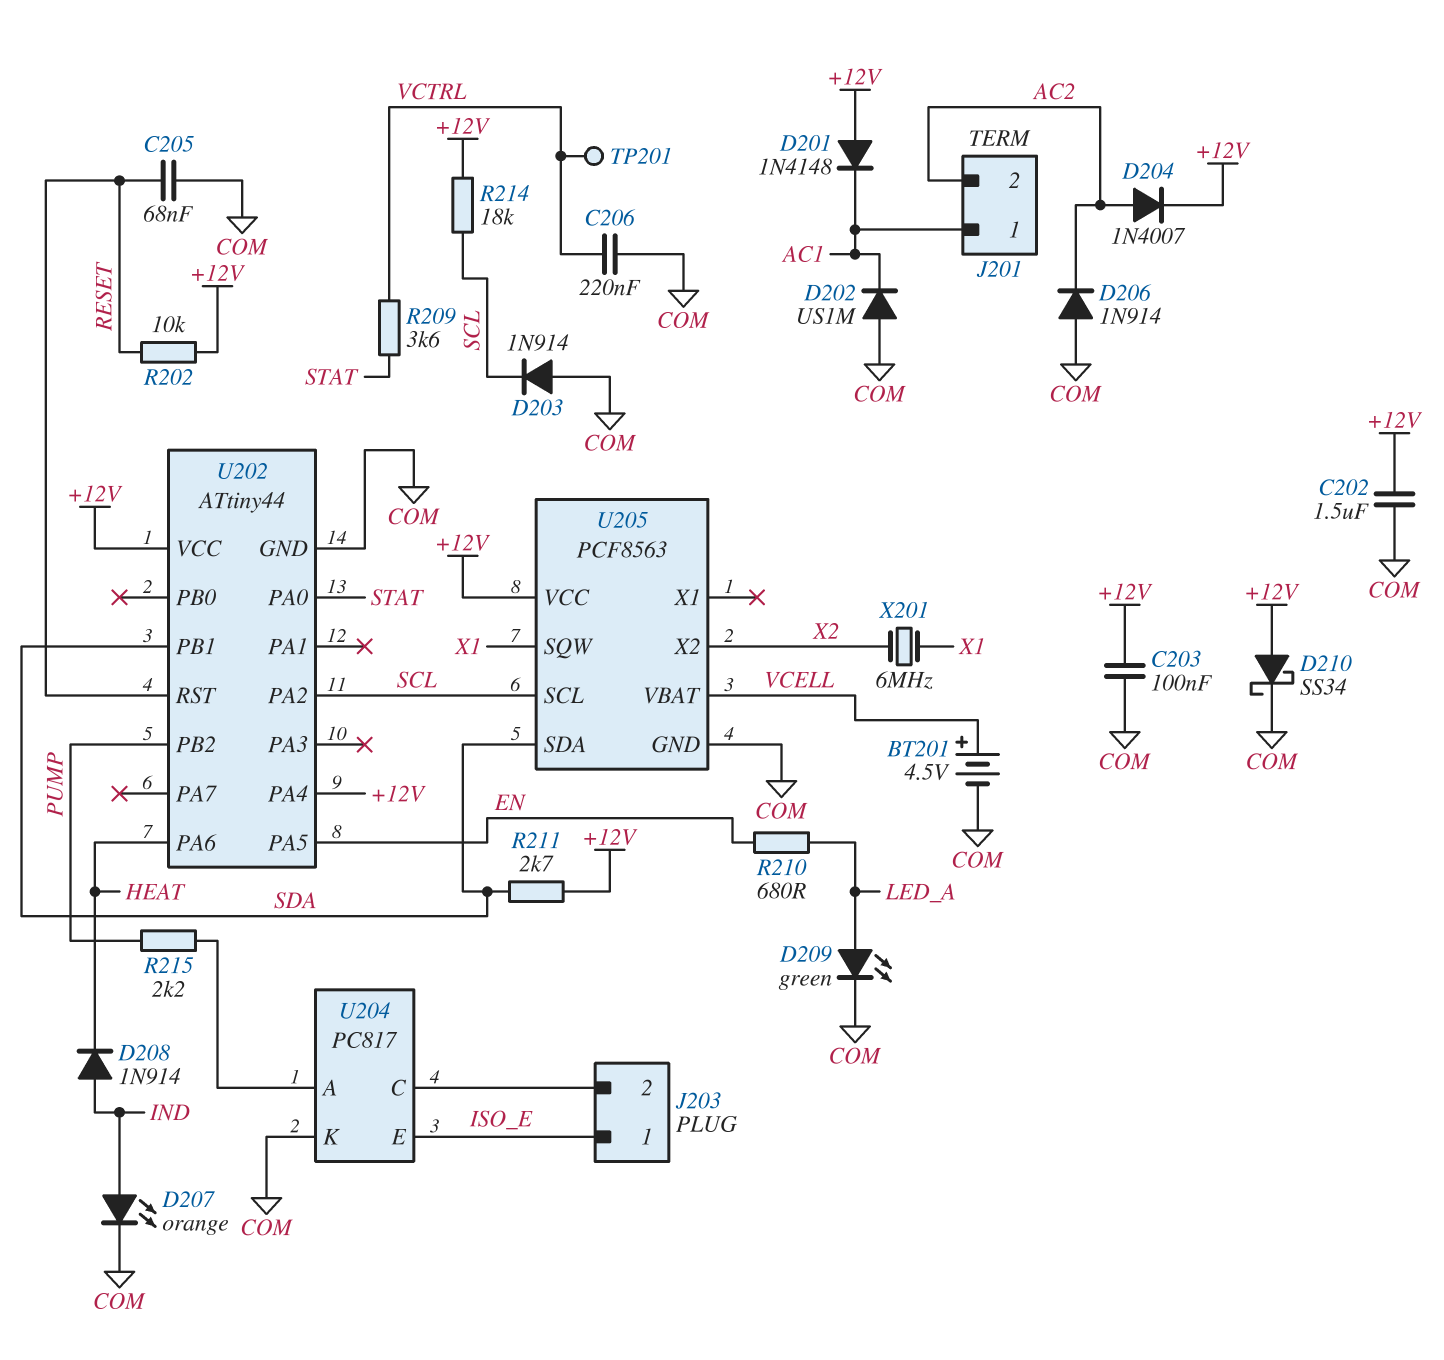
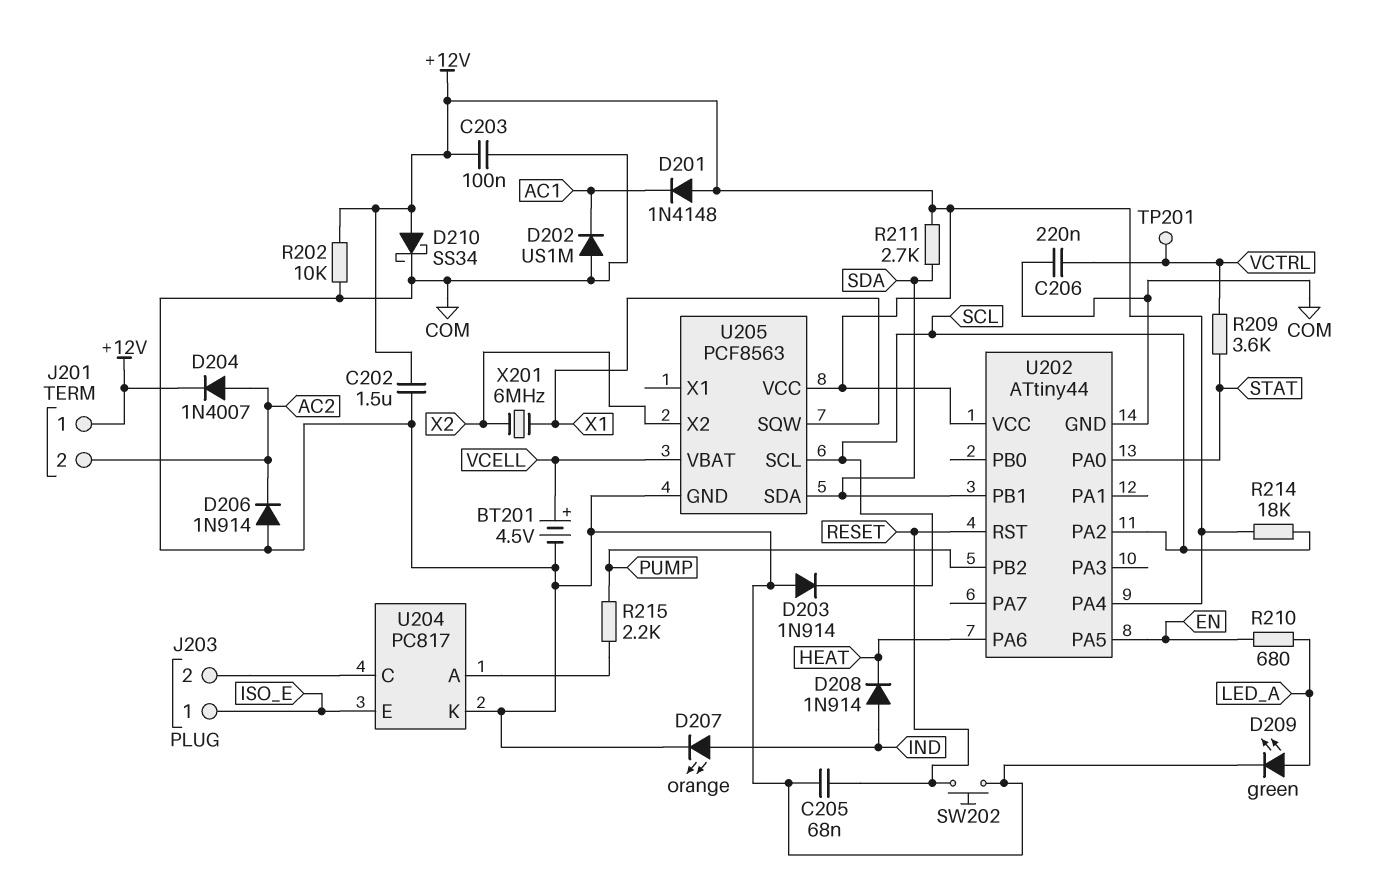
J201 pin 1: AC1 -> +12V
R202: 10k (+12V, RESET) -> 10k (+12V, COM)
SW202: none -> button (COM, RESET)

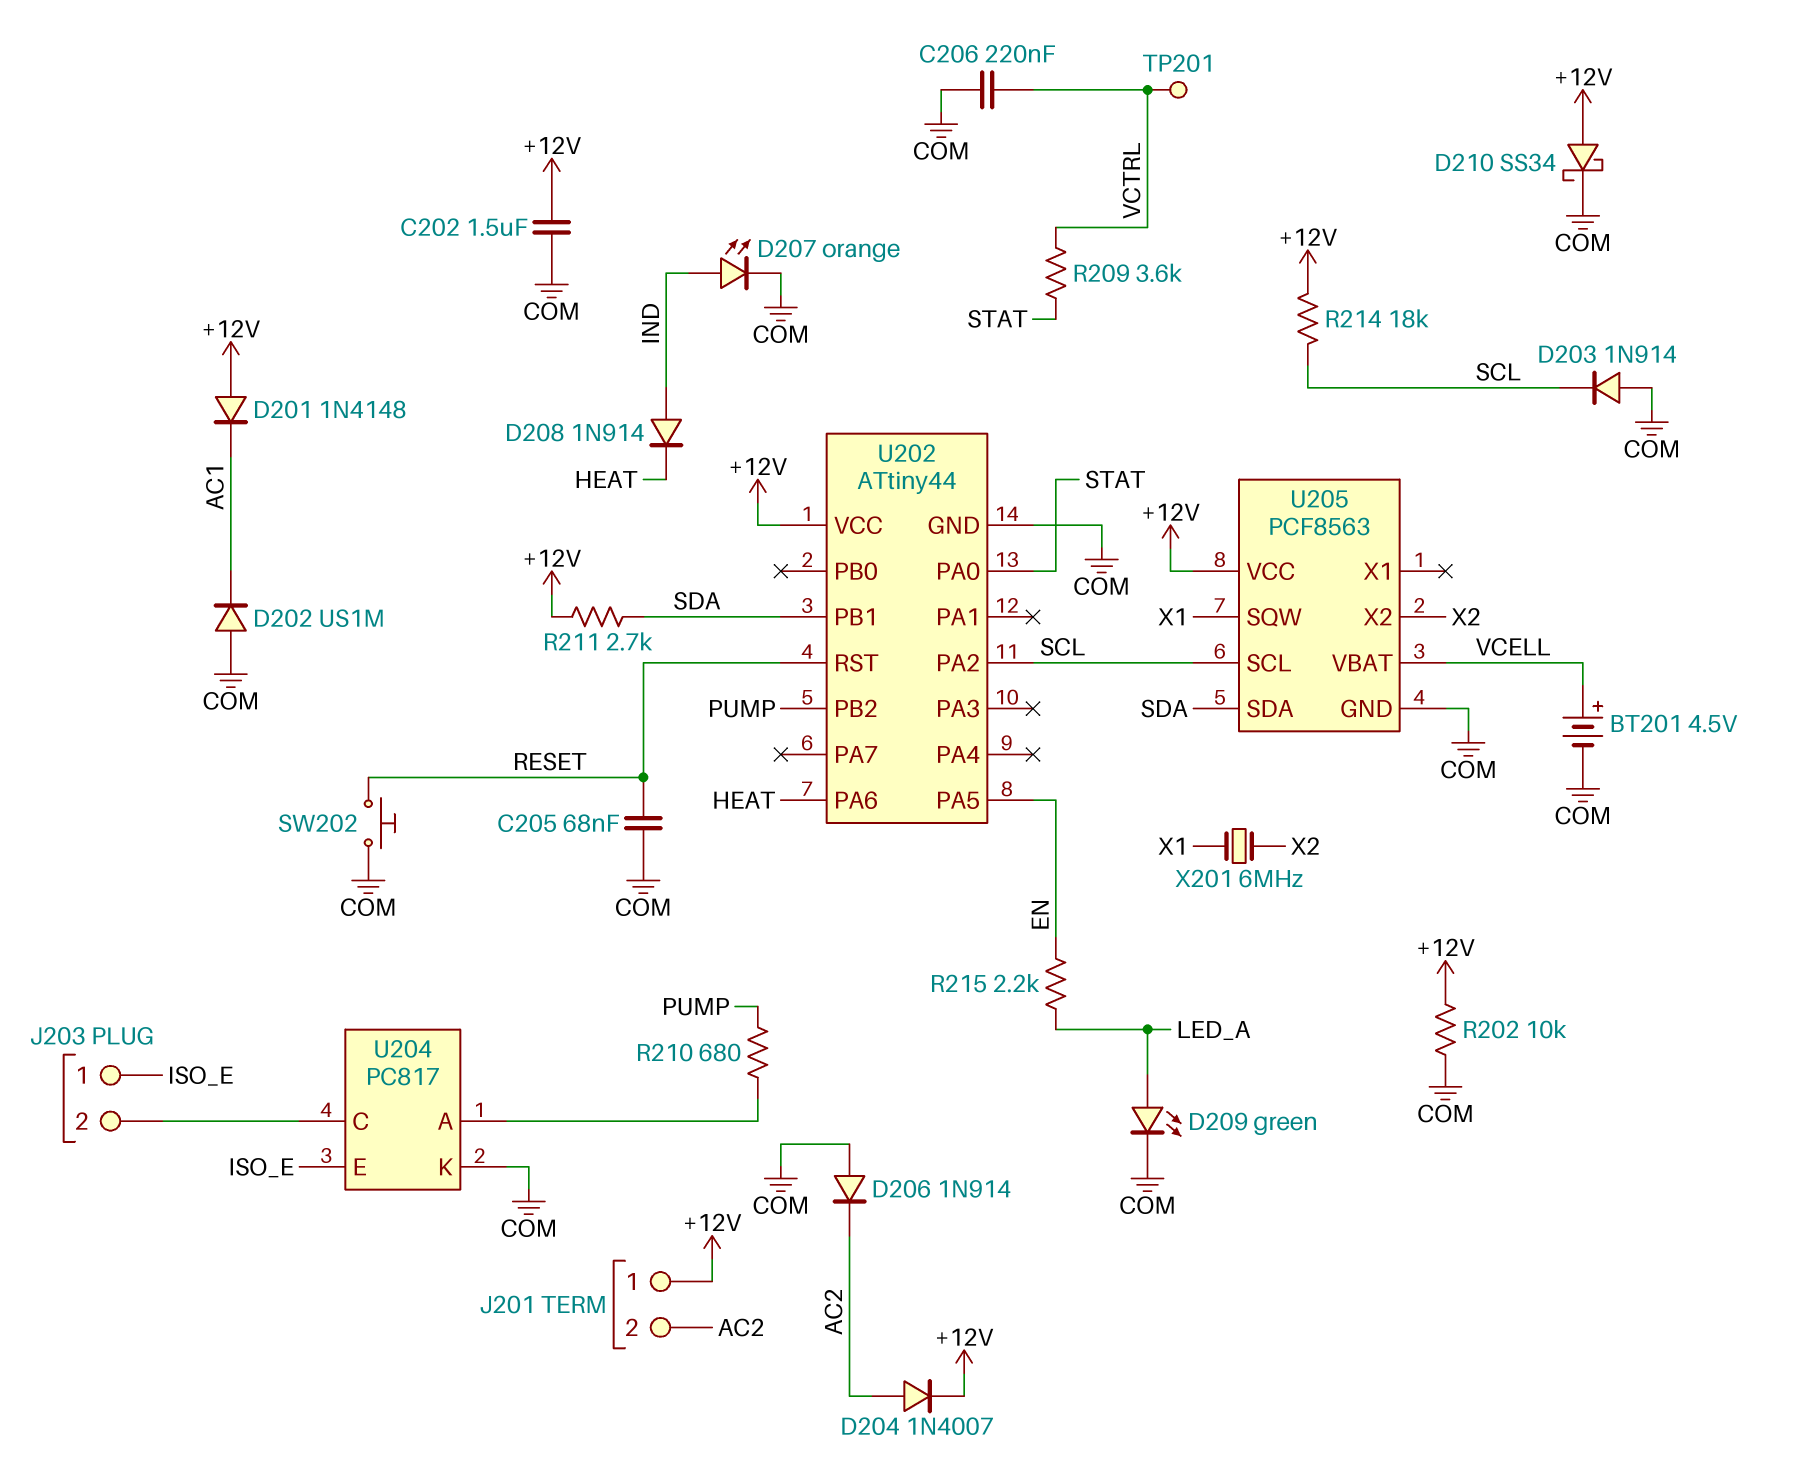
C203: 100nF (+12V, COM) -> none
R210: 680 (EN, LED_A) -> 680 (PUMP, U204/A)
R215: 2.2k (PUMP, U204/A) -> 2.2k (EN, LED_A)
U202 pin PA4: +12V -> none

